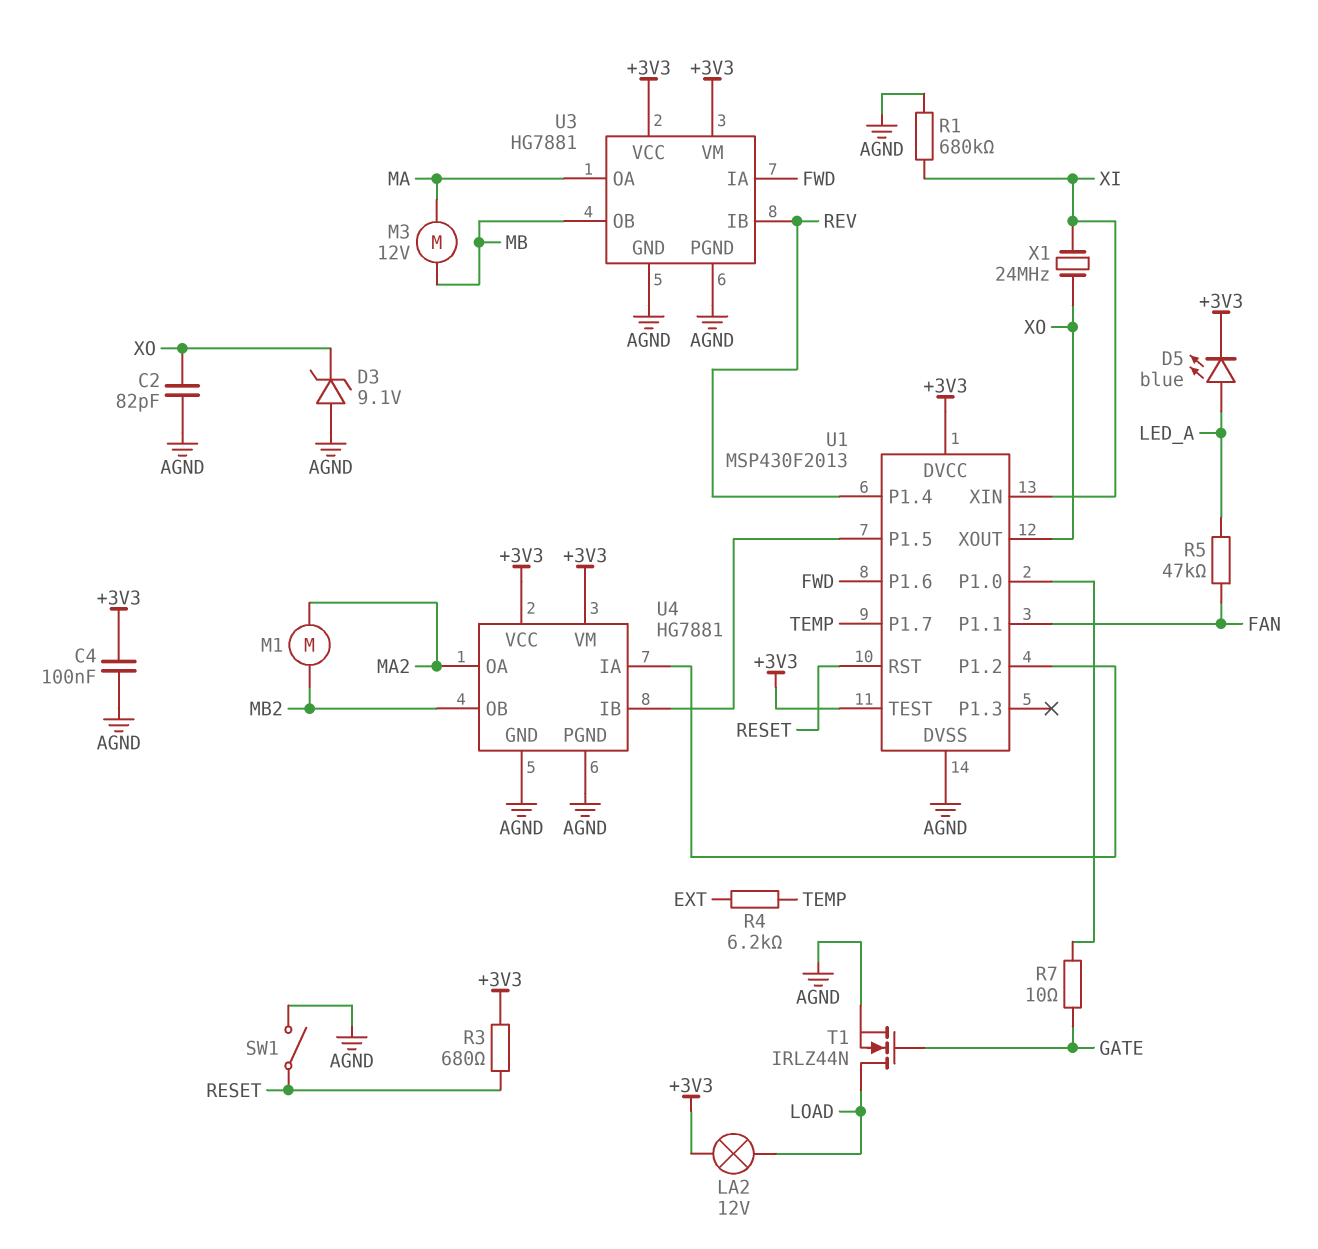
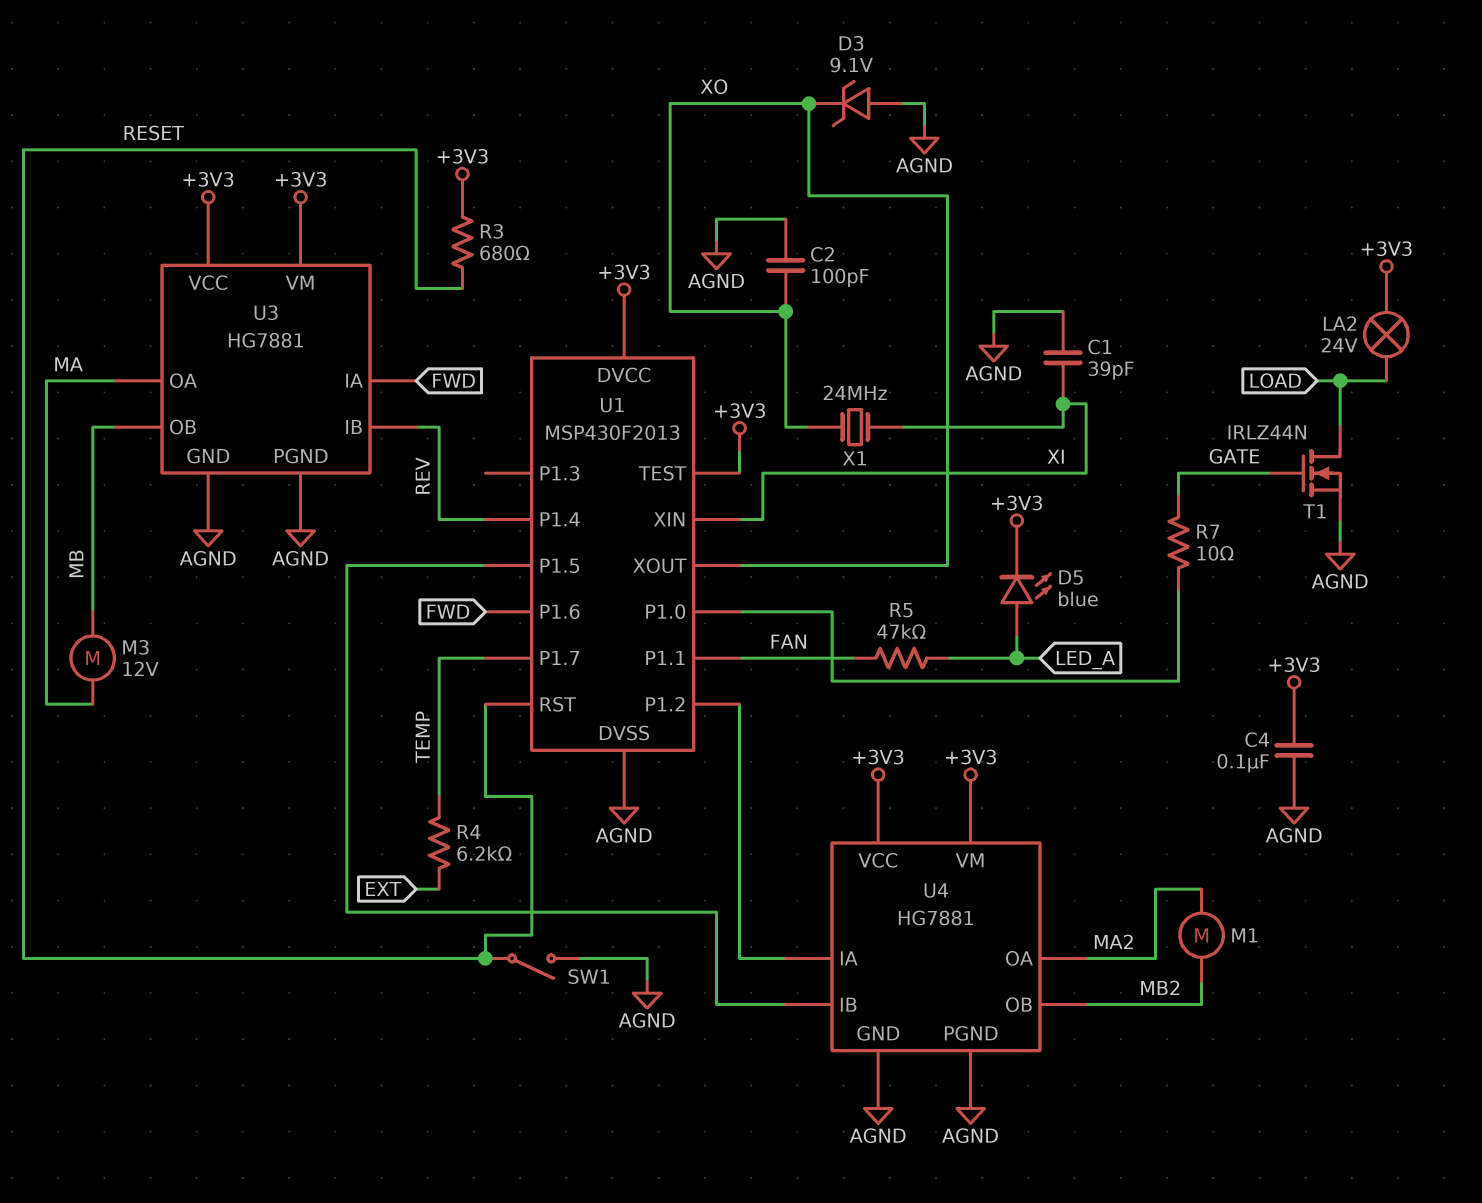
C1: none -> 39pF (AGND, XI)
C2: 82pF (AGND, XO) -> 100pF (AGND, XO)
LA2: lamp 12V (+3V3, LOAD) -> lamp 24V (+3V3, LOAD)
R1: 680k (AGND, XI) -> none

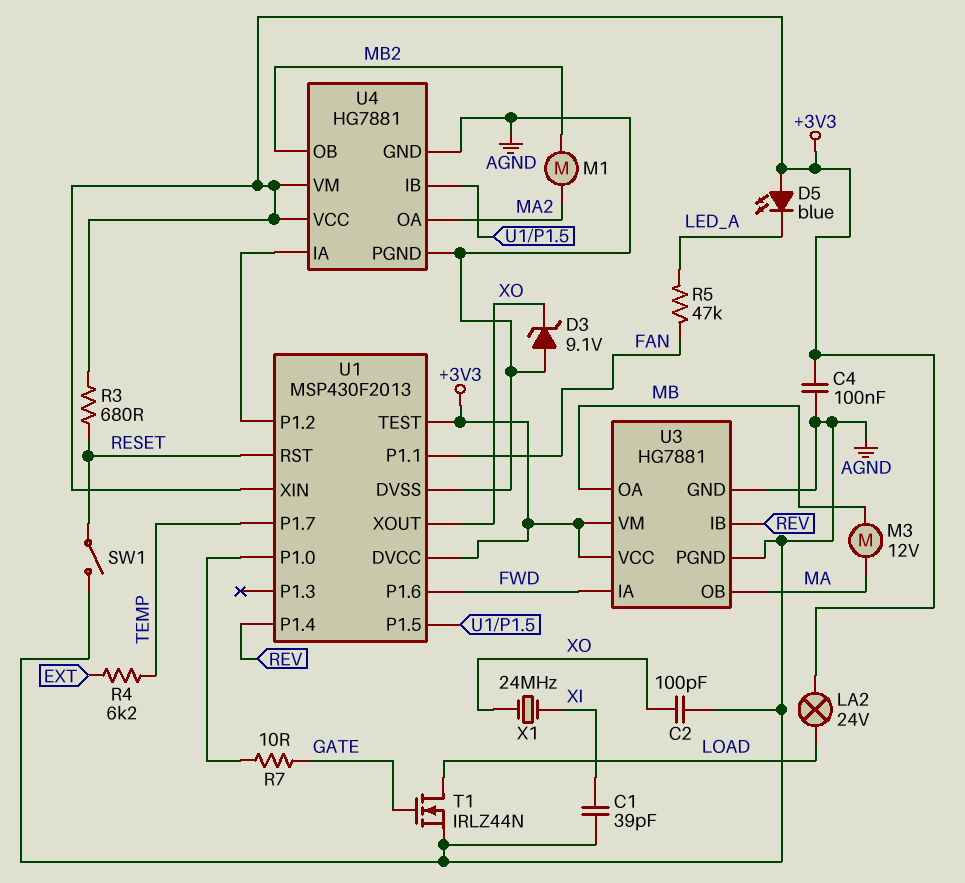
D5: LED blue (A LED_A, K +3V3) -> LED blue (A +3V3, K LED_A)
U1 pin XIN: XI -> +3V3
U3 pin OA: MA -> MB
U3 pin OB: MB -> MA

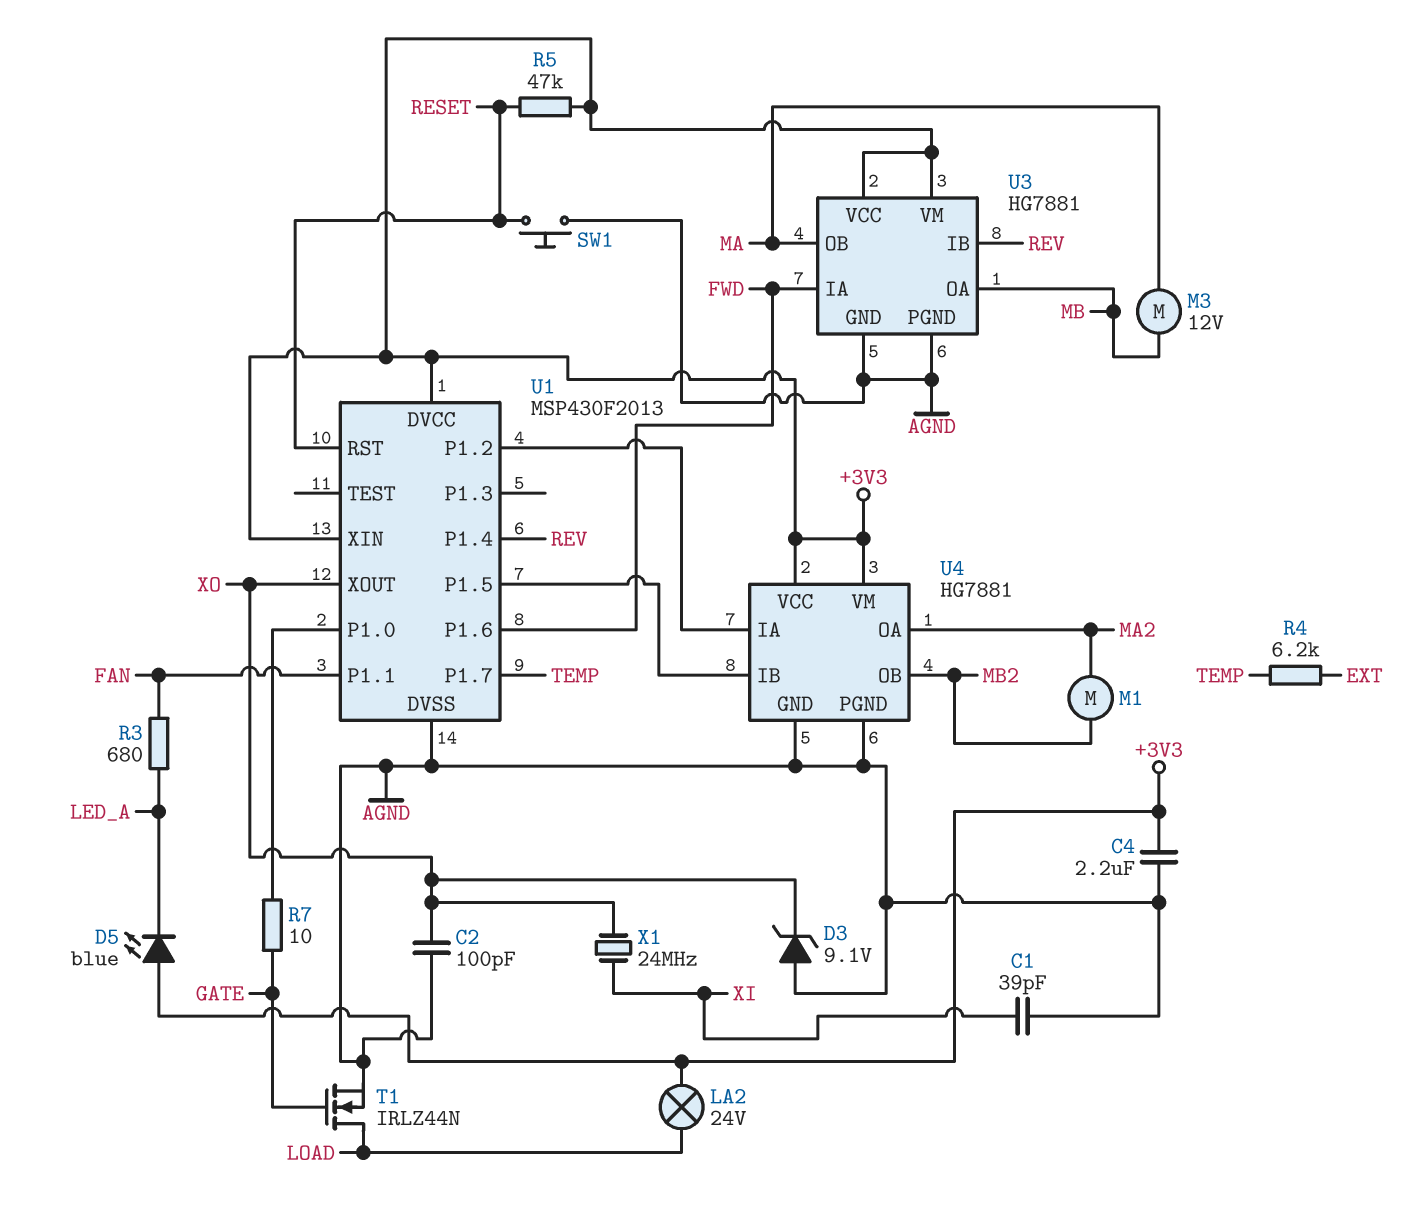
C4: 100nF (+3V3, AGND) -> 2.2uF (+3V3, AGND)
R3: 680 (+3V3, RESET) -> 680 (FAN, LED_A)
R5: 47k (FAN, LED_A) -> 47k (+3V3, RESET)
SW1: switch (AGND, RESET) -> button (AGND, RESET)
U1 pin TEST: +3V3 -> none

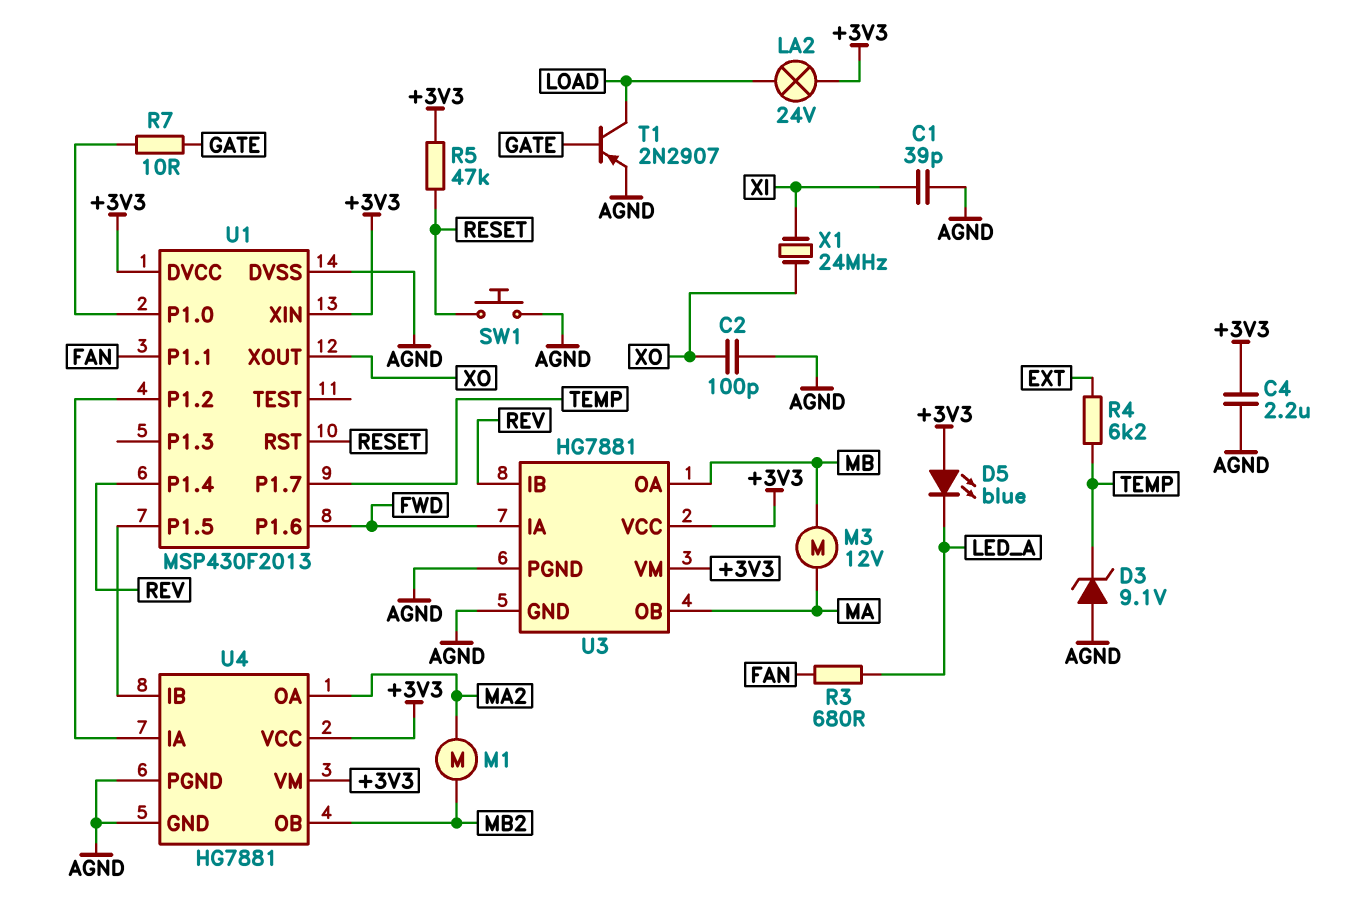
D3: zener 9.1V (A AGND, K XO) -> zener 9.1V (A AGND, K TEMP)
T1: NMOS IRLZ44N (G GATE, D LOAD, S AGND) -> PNP 2N2907 (B GATE, C LOAD, E AGND)

